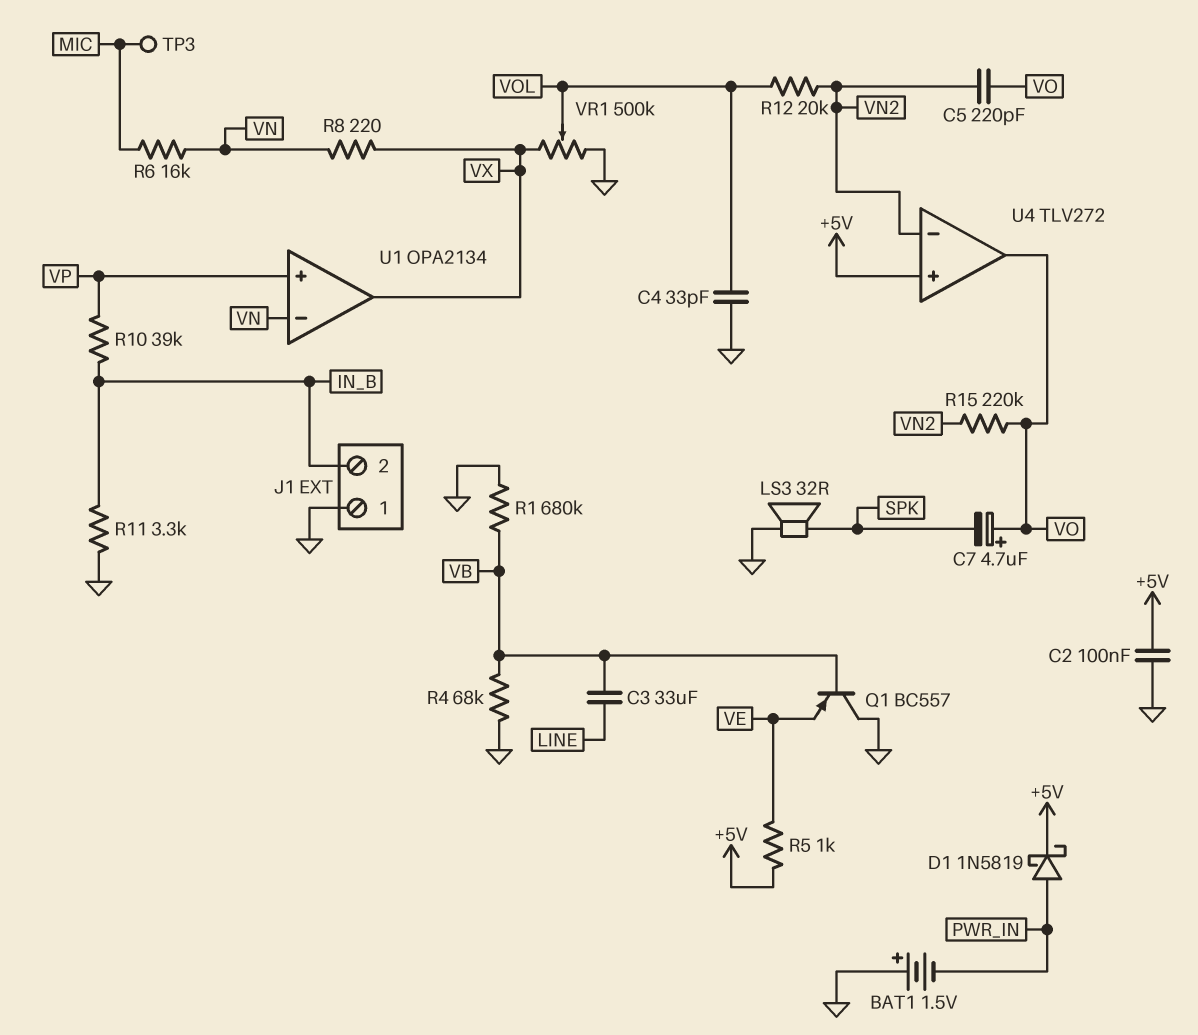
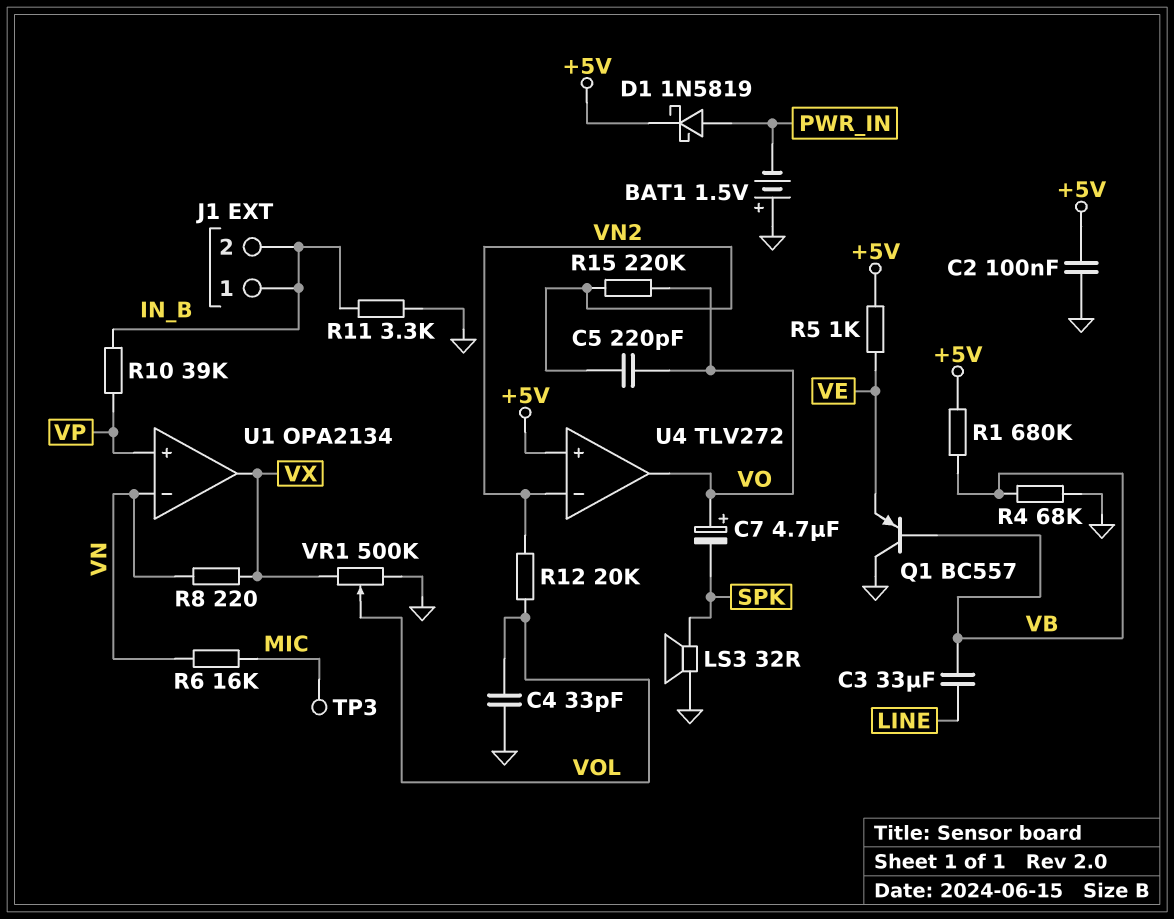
J1 pin 1: GND -> IN_B
R1: 680k (GND, VB) -> 680k (+5V, VB)

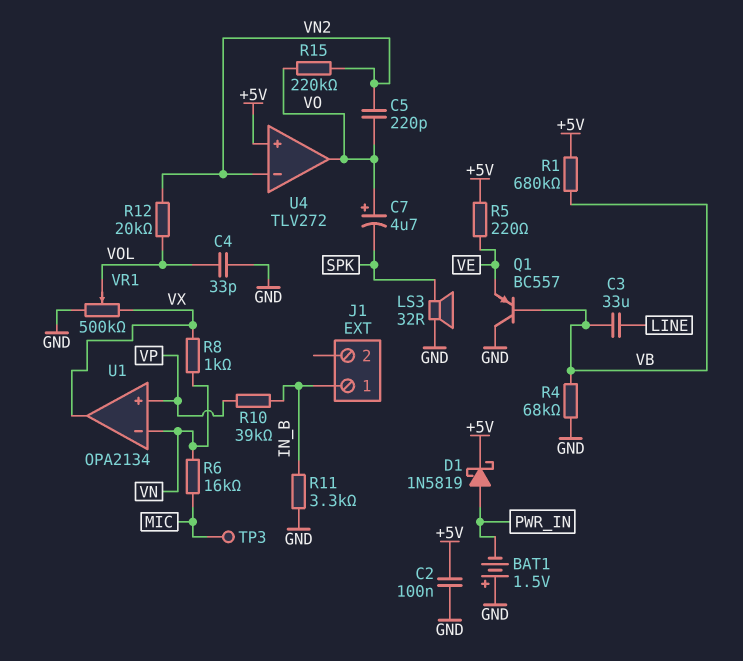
J1 pin 2: IN_B -> none
R5: 1k (+5V, VE) -> 220 (+5V, VE)
R8: 220 (VN, VX) -> 1k (VN, VX)

